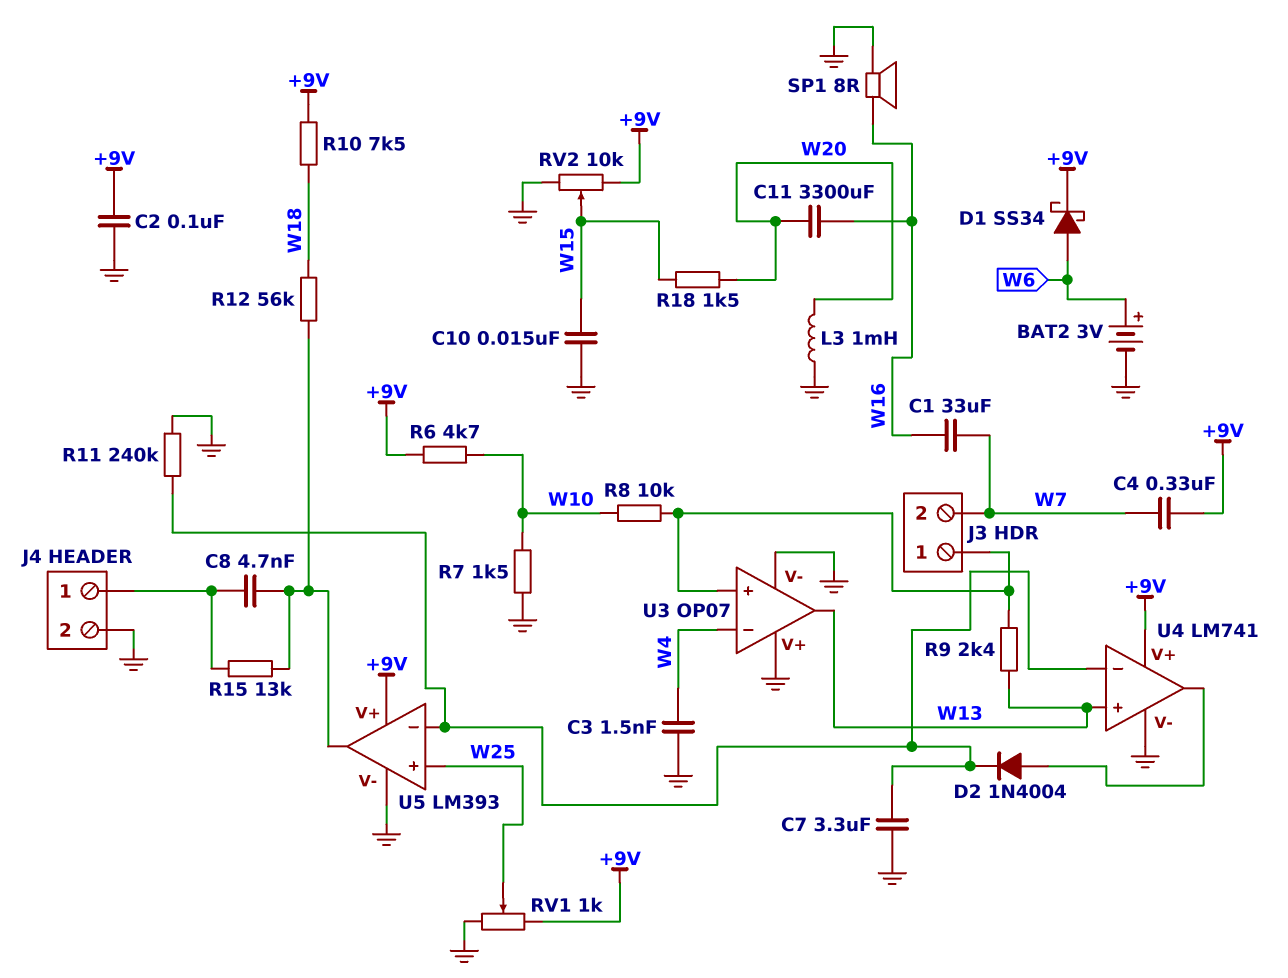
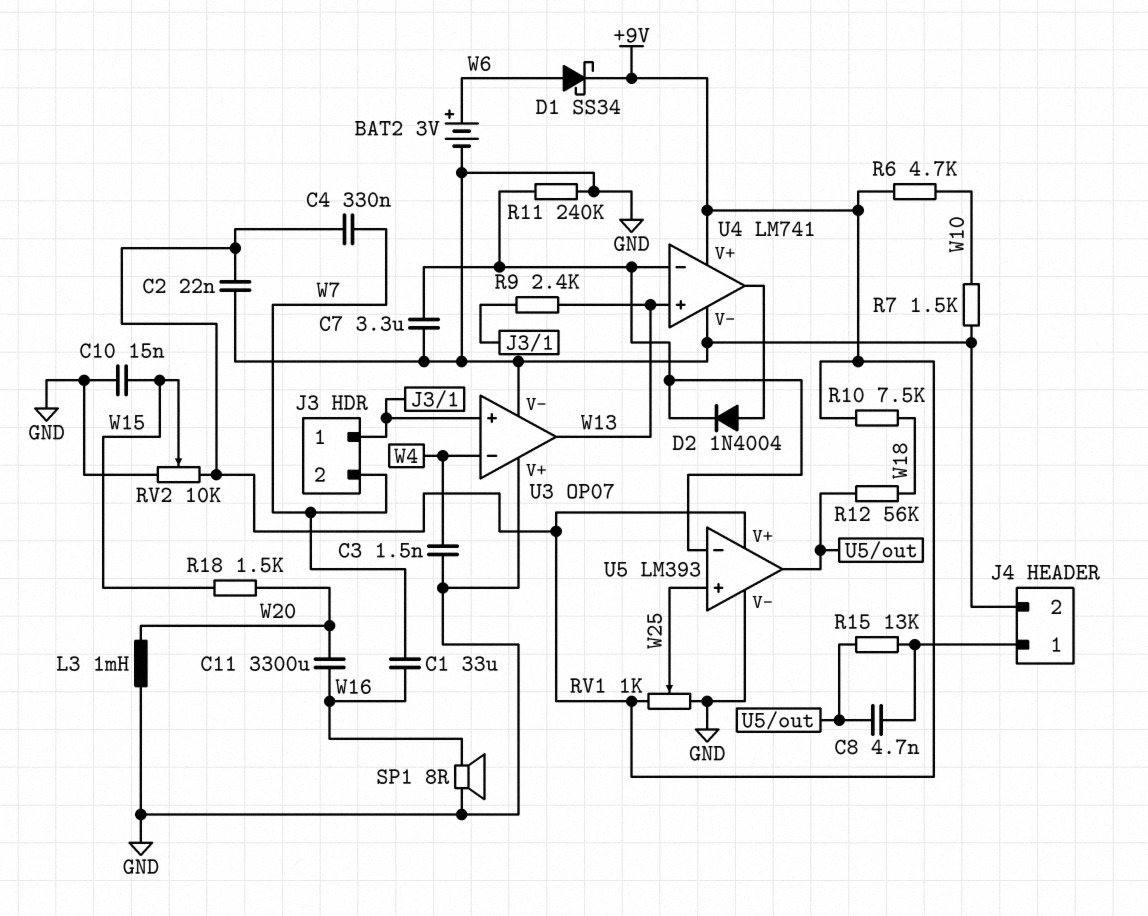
C2: 100nF (+9V, GND) -> 22nF (+9V, GND)
R8: 10k (J3/1, W10) -> none

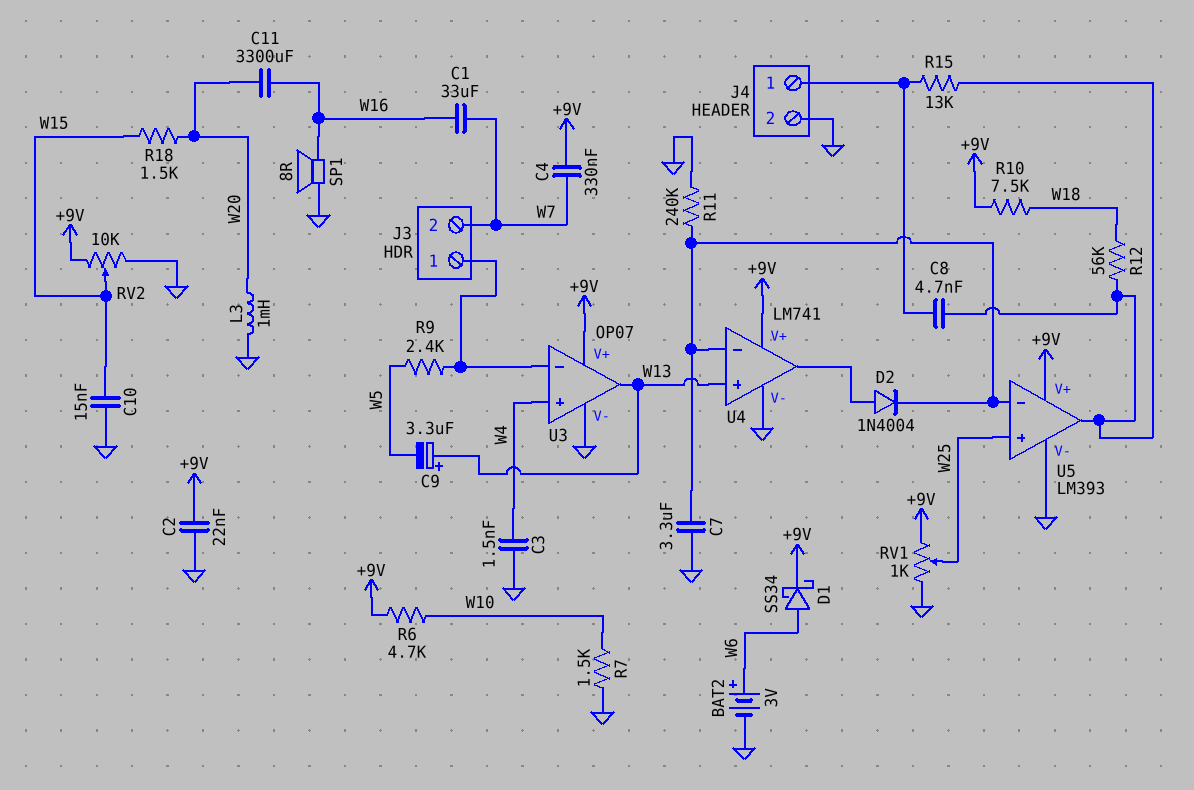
C9: none -> 3.3uF (plus W13, minus W5)
R9: 2.4k (J3/1, W13) -> 2.4k (J3/1, W5)
U3 pin V+: GND -> +9V
U3 pin in+: J3/1 -> W4
U3 pin in-: W4 -> J3/1

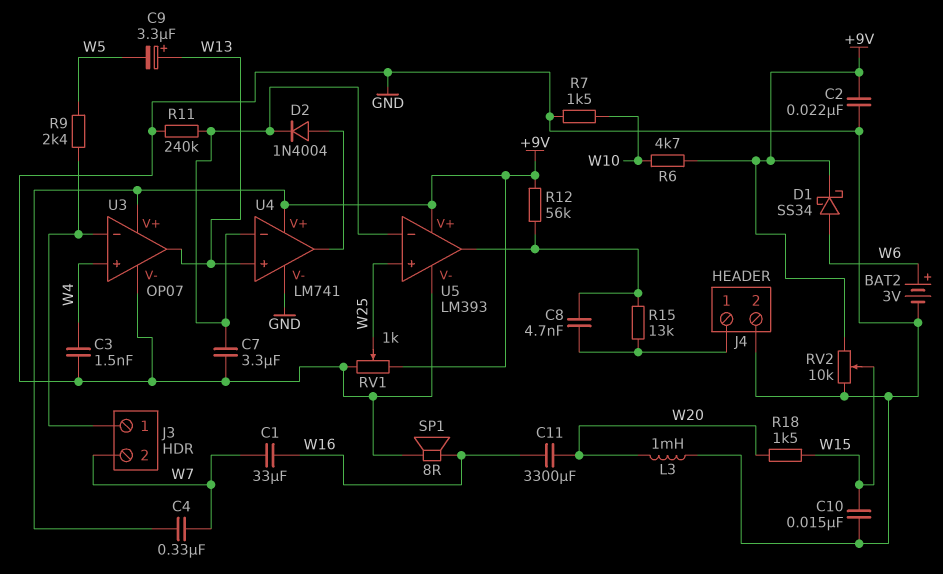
R10: 7.5k (+9V, W18) -> none
R12: 56k (U5/out, W18) -> 56k (+9V, U5/out)

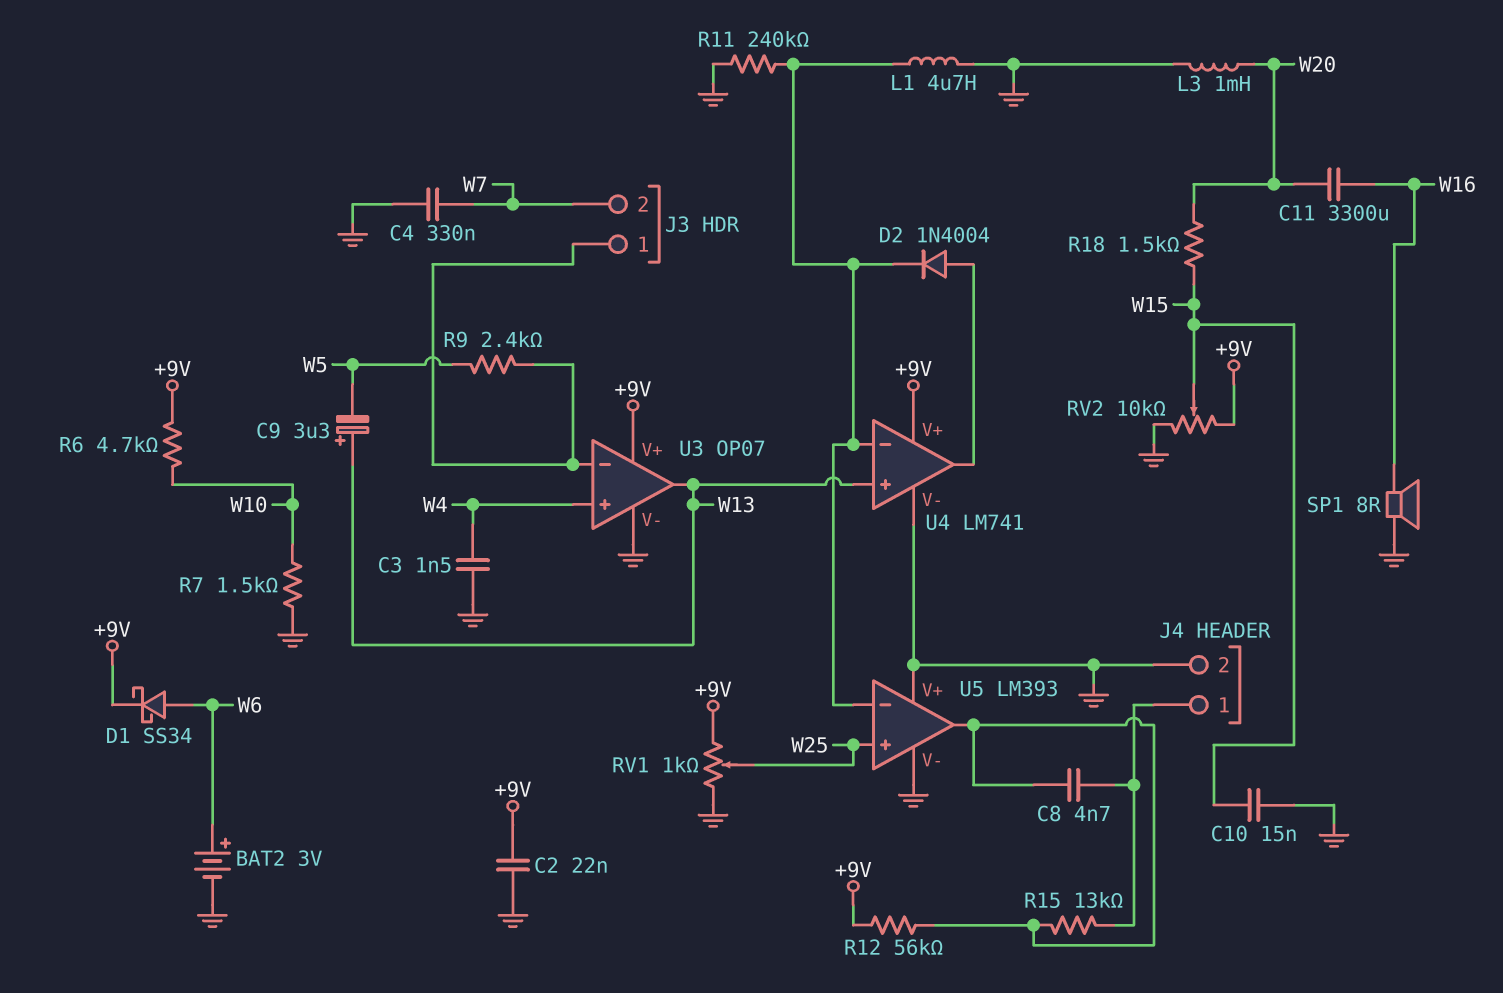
C1: 33uF (W7, W16) -> none
C4: 330nF (+9V, W7) -> 330nF (GND, W7)
C7: 3.3uF (GND, U4/in-) -> none
L1: none -> 4.7uH (GND, U4/in-)
U5 pin V+: +9V -> GND

